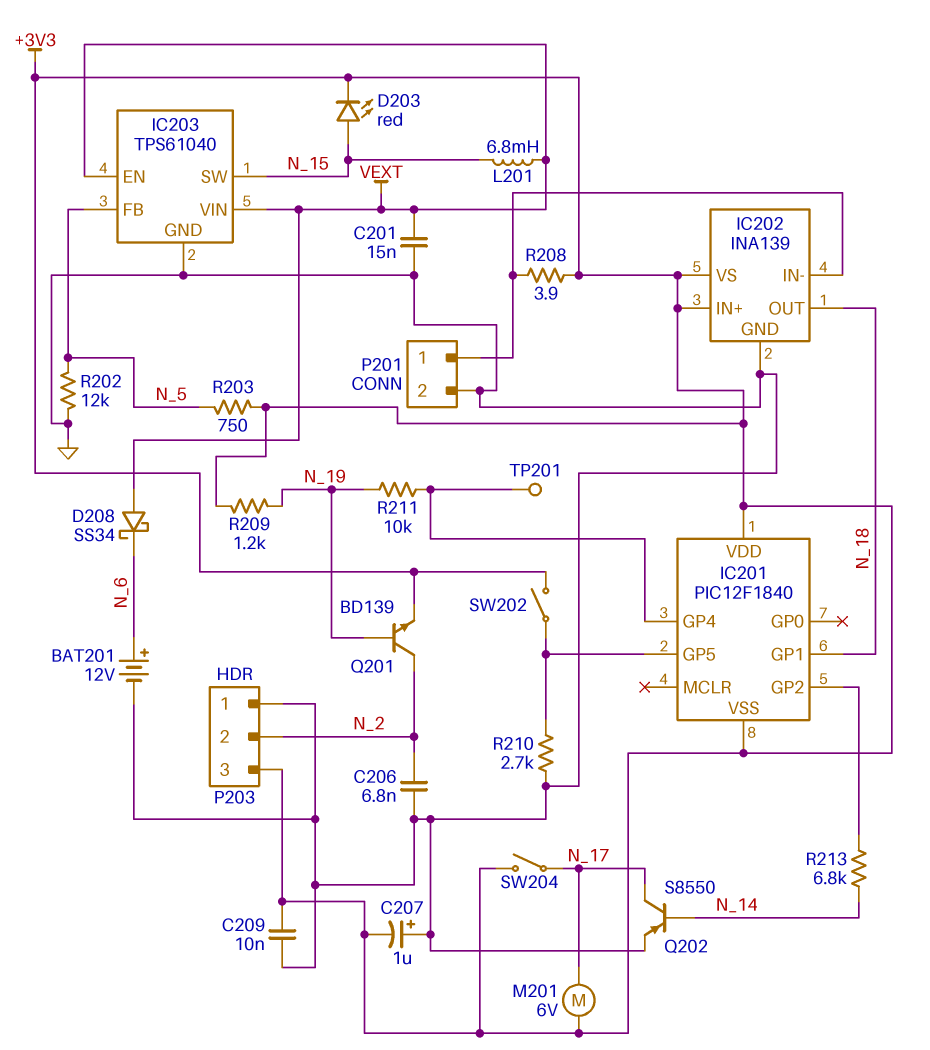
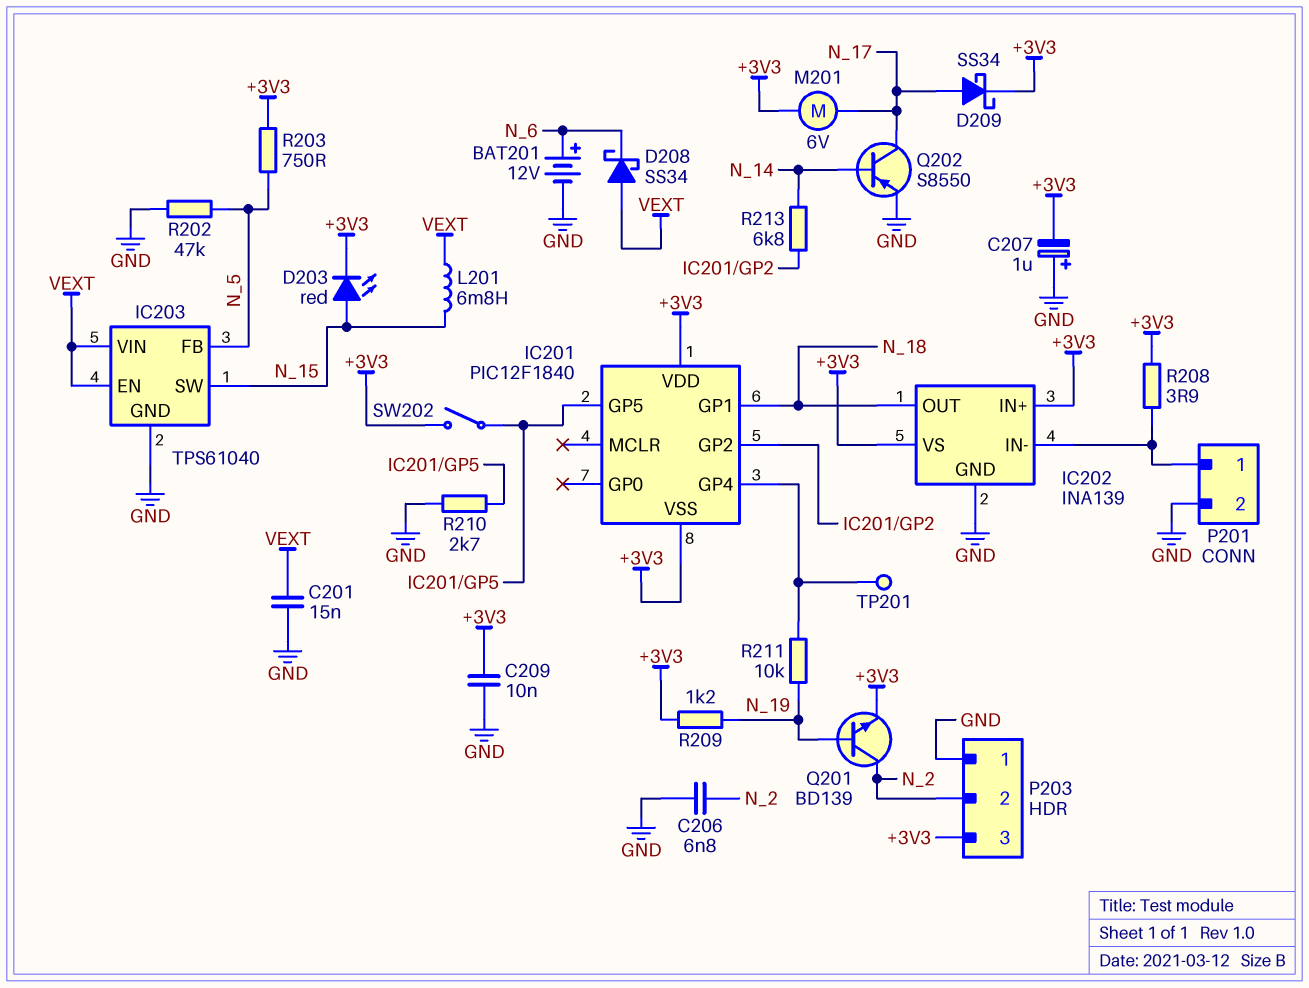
D209: none -> schottky SS34 (A N_17, K +3V3)
R202: 12k (GND, N_5) -> 47k (GND, N_5)
SW204: switch (+3V3, N_17) -> none

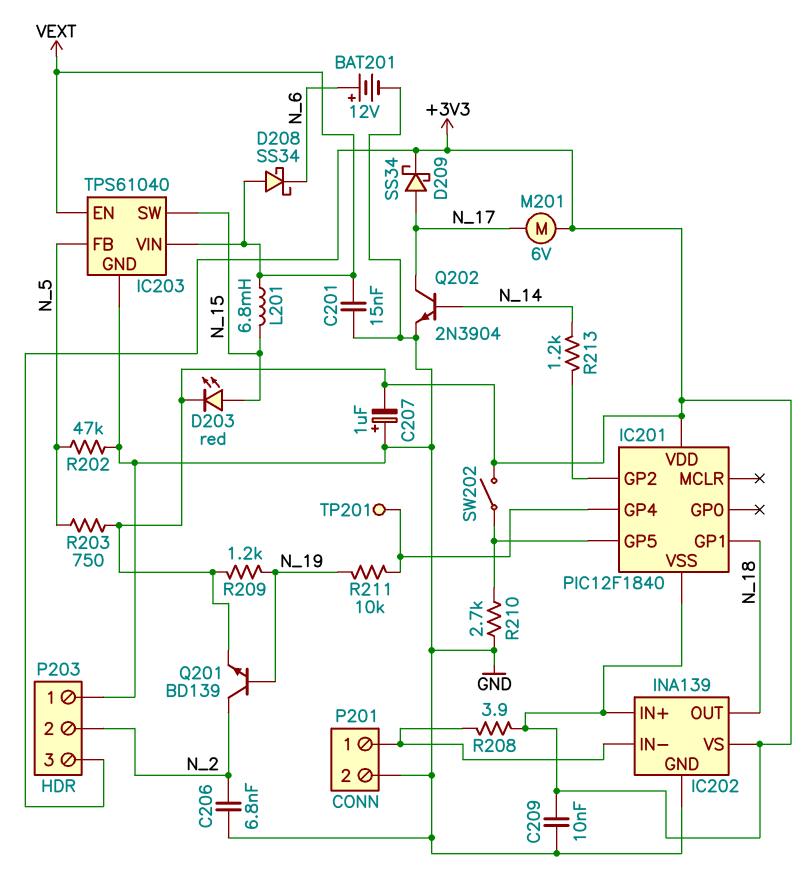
Q202: PNP S8550 (B N_14, C N_17, E GND) -> NPN 2N3904 (B N_14, C N_17, E GND)
R213: 6.8k (IC201/GP2, N_14) -> 1.2k (IC201/GP2, N_14)

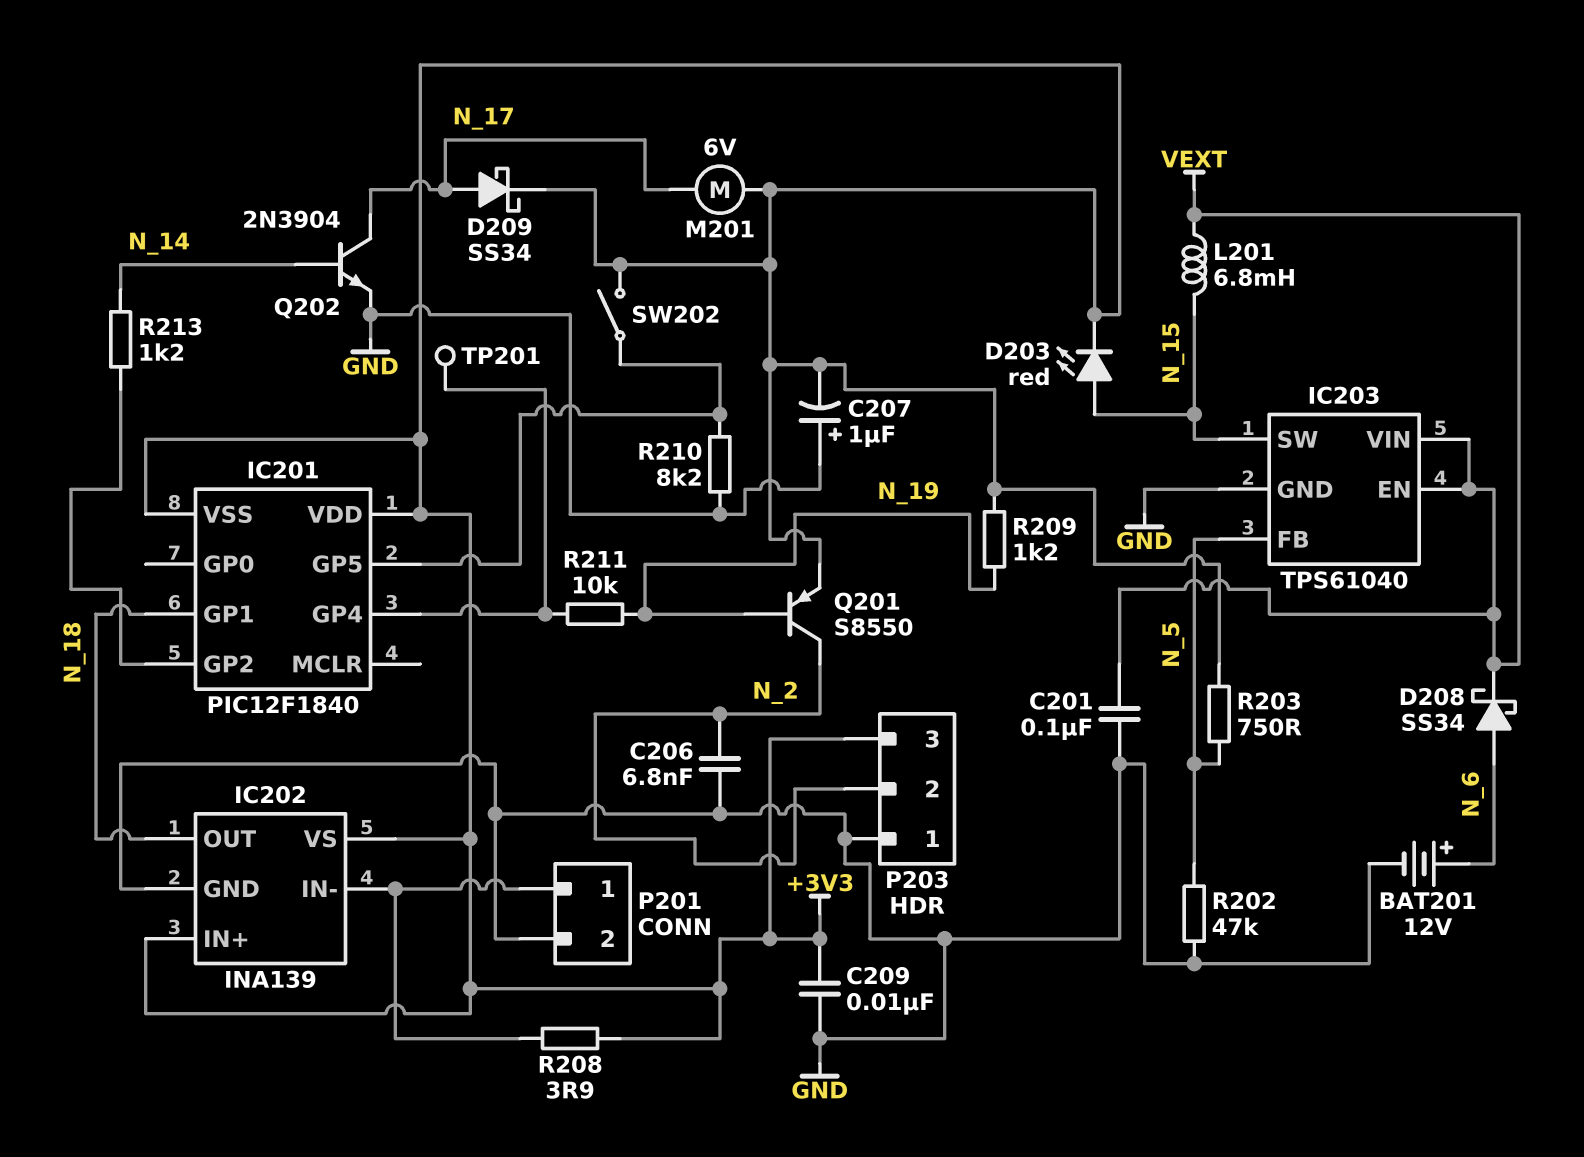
C201: 15nF (GND, VEXT) -> 100nF (GND, VEXT)
D208: schottky SS34 (A VEXT, K N_6) -> schottky SS34 (A N_6, K VEXT)
Q201: NPN BD139 (B N_19, C N_2, E +3V3) -> PNP S8550 (B N_19, C N_2, E +3V3)
R210: 2.7k (GND, IC201/GP5) -> 8.2k (GND, IC201/GP5)

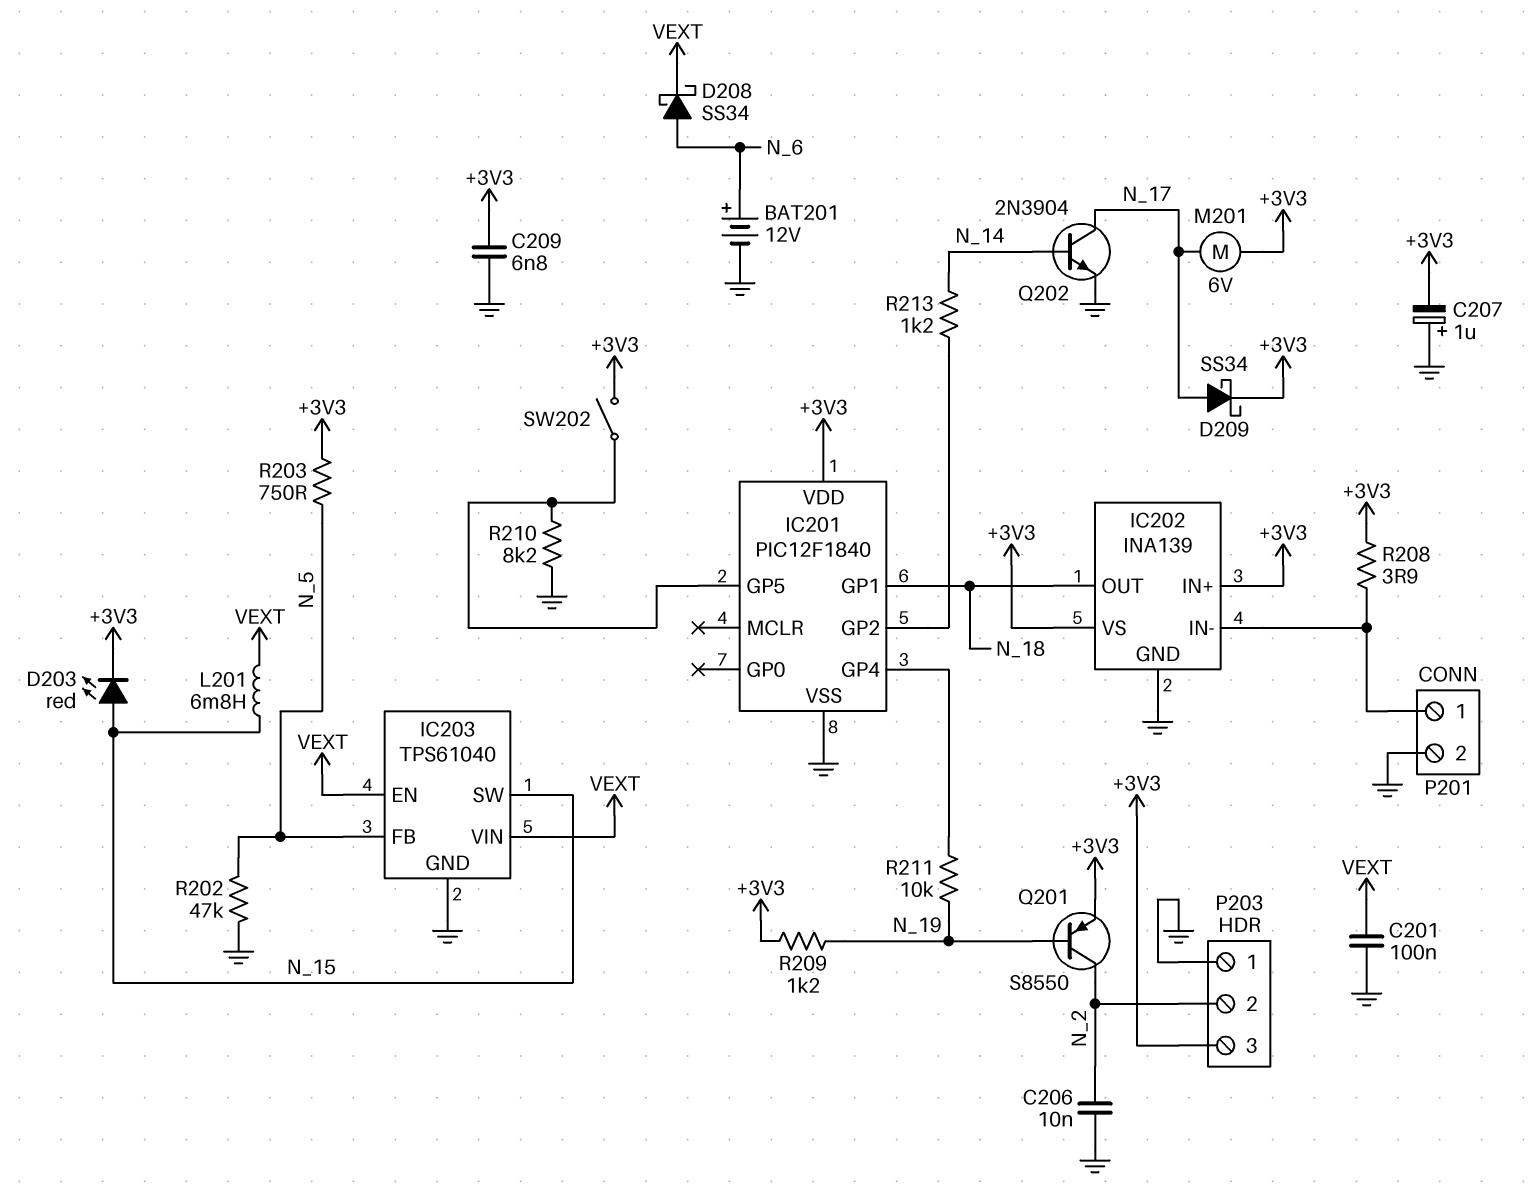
C206: 6.8nF (GND, N_2) -> 10nF (GND, N_2)
C209: 10nF (+3V3, GND) -> 6.8nF (+3V3, GND)
IC201 pin VSS: +3V3 -> GND
TP201: test point (IC201/GP4) -> none

